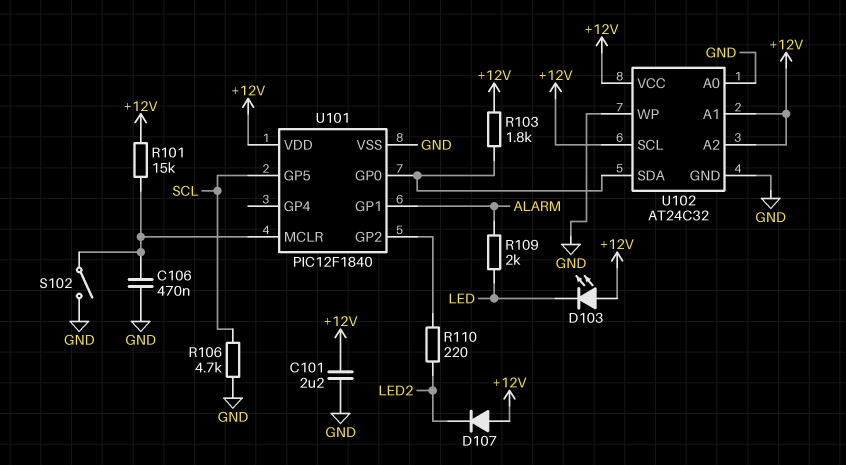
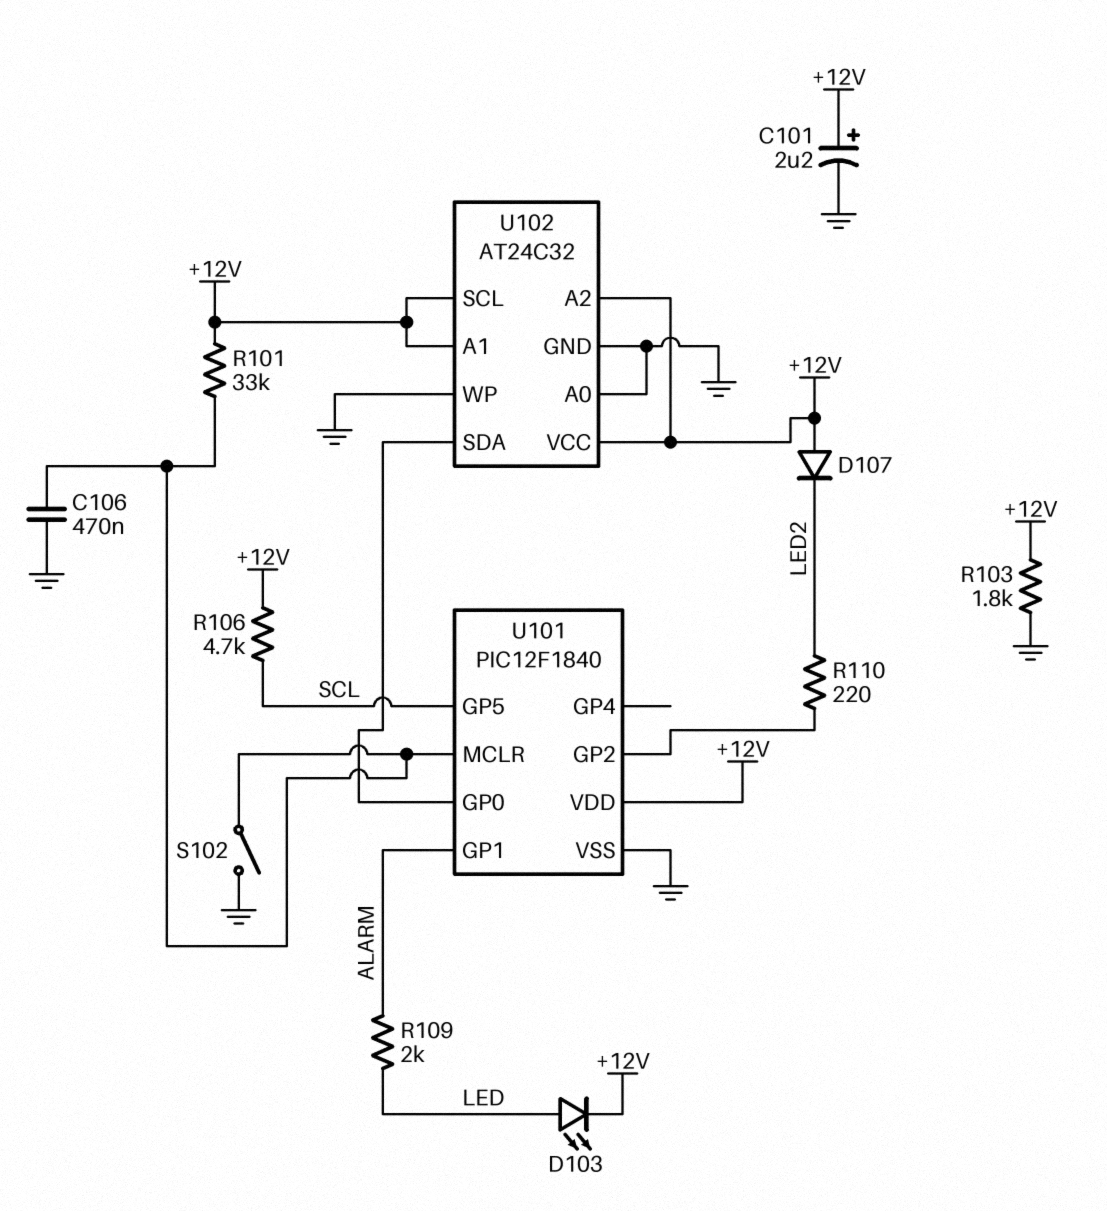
C101: 2.2uF (+12V, GND) -> 2.2uF (plus +12V, minus GND)
D103: LED (A +12V, K LED) -> LED (A LED, K +12V)
R101: 15k (+12V, U101/MCLR) -> 33k (+12V, U101/MCLR)
R103: 1.8k (+12V, U101/GP0) -> 1.8k (+12V, GND)
R106: 4.7k (GND, SCL) -> 4.7k (+12V, SCL)

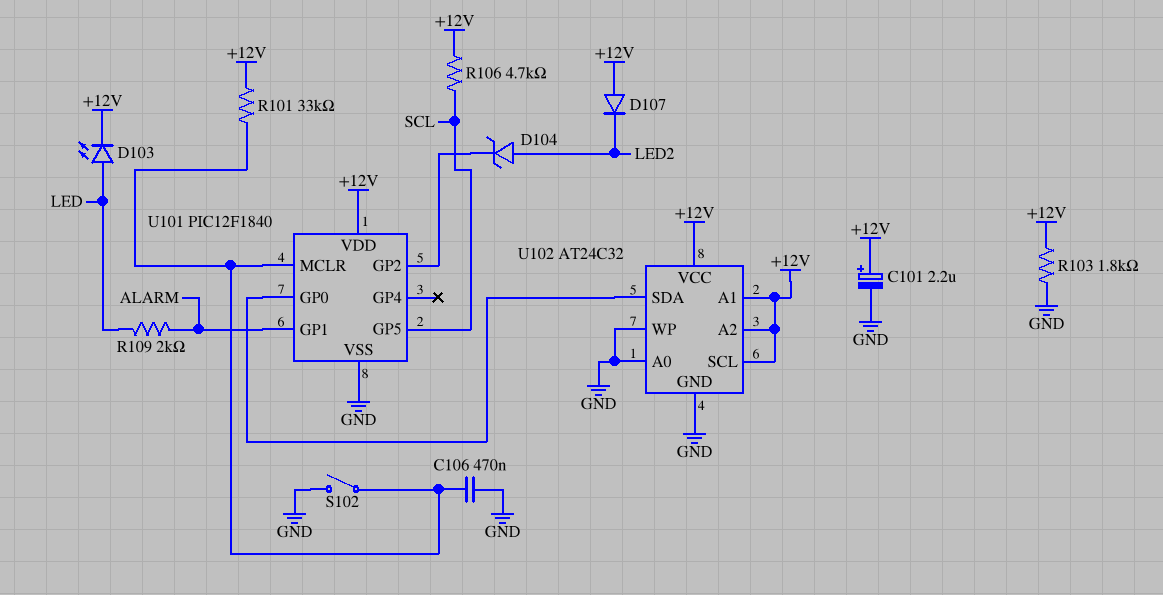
D104: none -> zener (A LED2, K U101/GP2)
R110: 220 (LED2, U101/GP2) -> none

